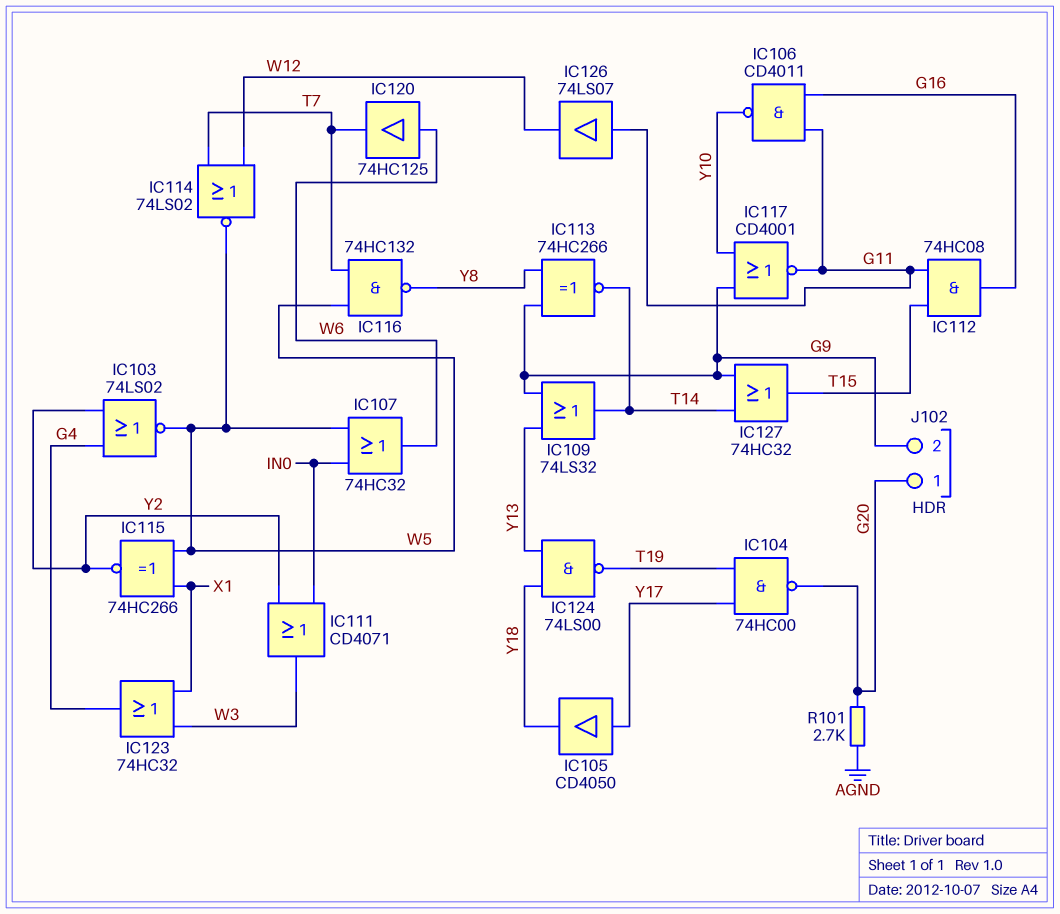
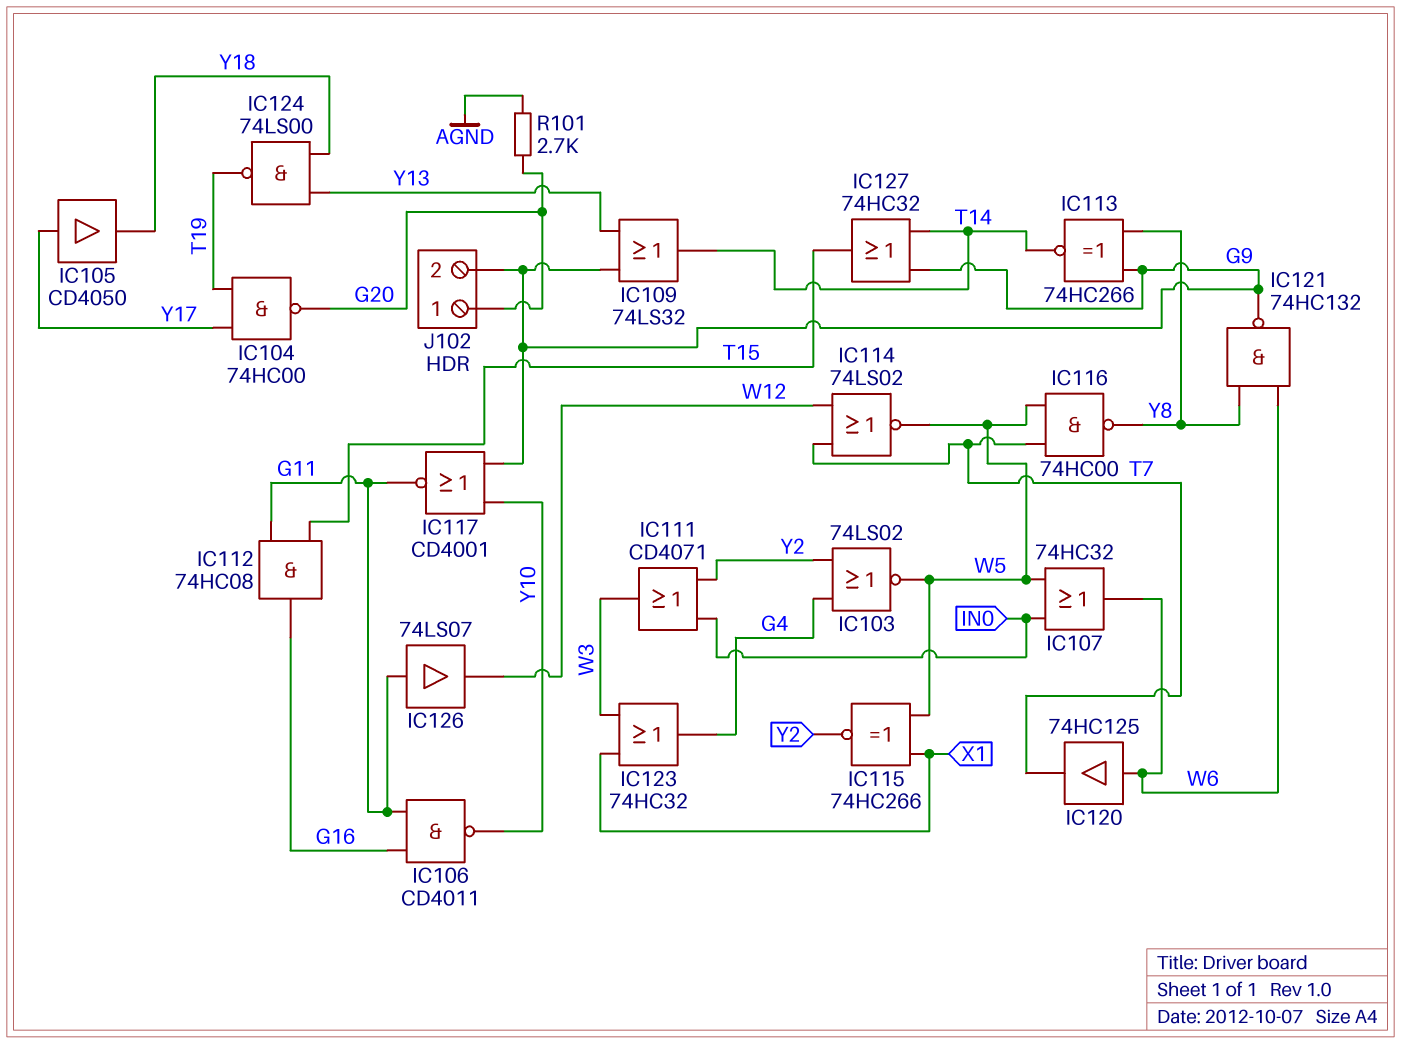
IC116: NAND 74HC132 (in T7, in W5, out Y8) -> NAND 74HC00 (in T7, in W5, out Y8)
IC121: none -> NAND 74HC132 (in W6, in Y8, out G9)

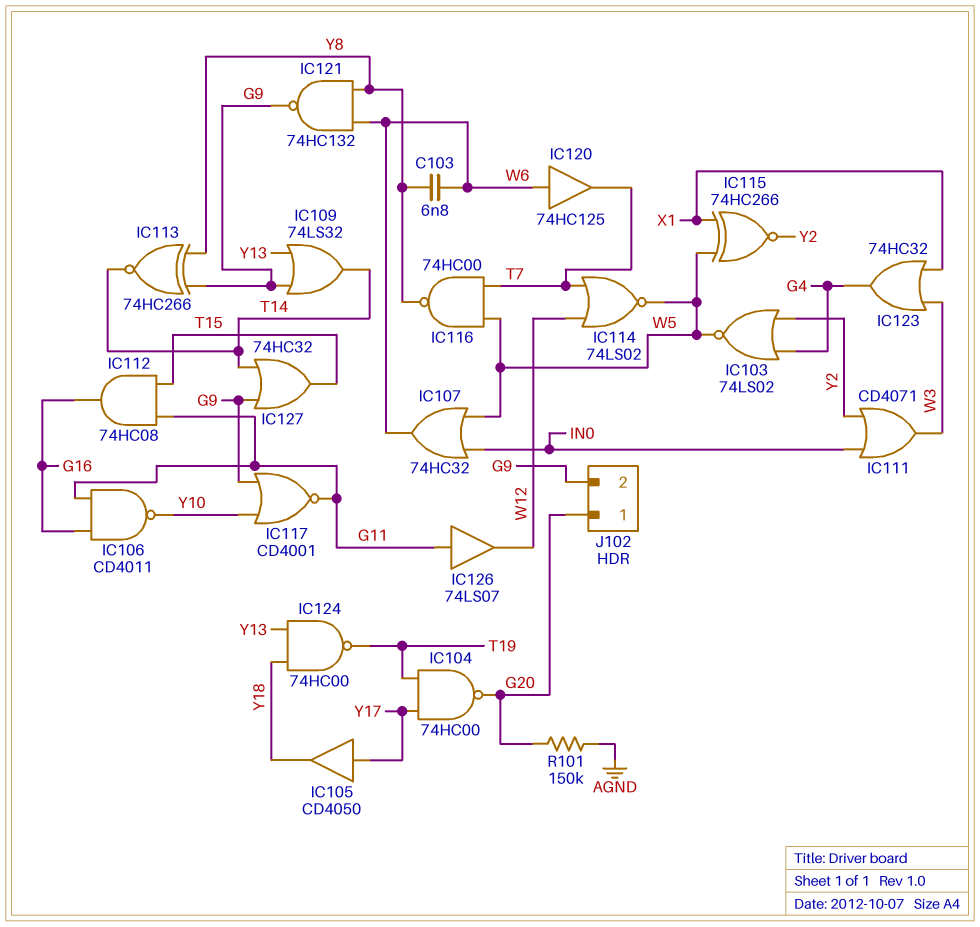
C103: none -> 6.8nF (W6, Y8)
IC124: NAND 74LS00 (in Y13, in Y18, out T19) -> NAND 74HC00 (in Y13, in Y18, out T19)
R101: 2.7k (AGND, G20) -> 150k (AGND, G20)

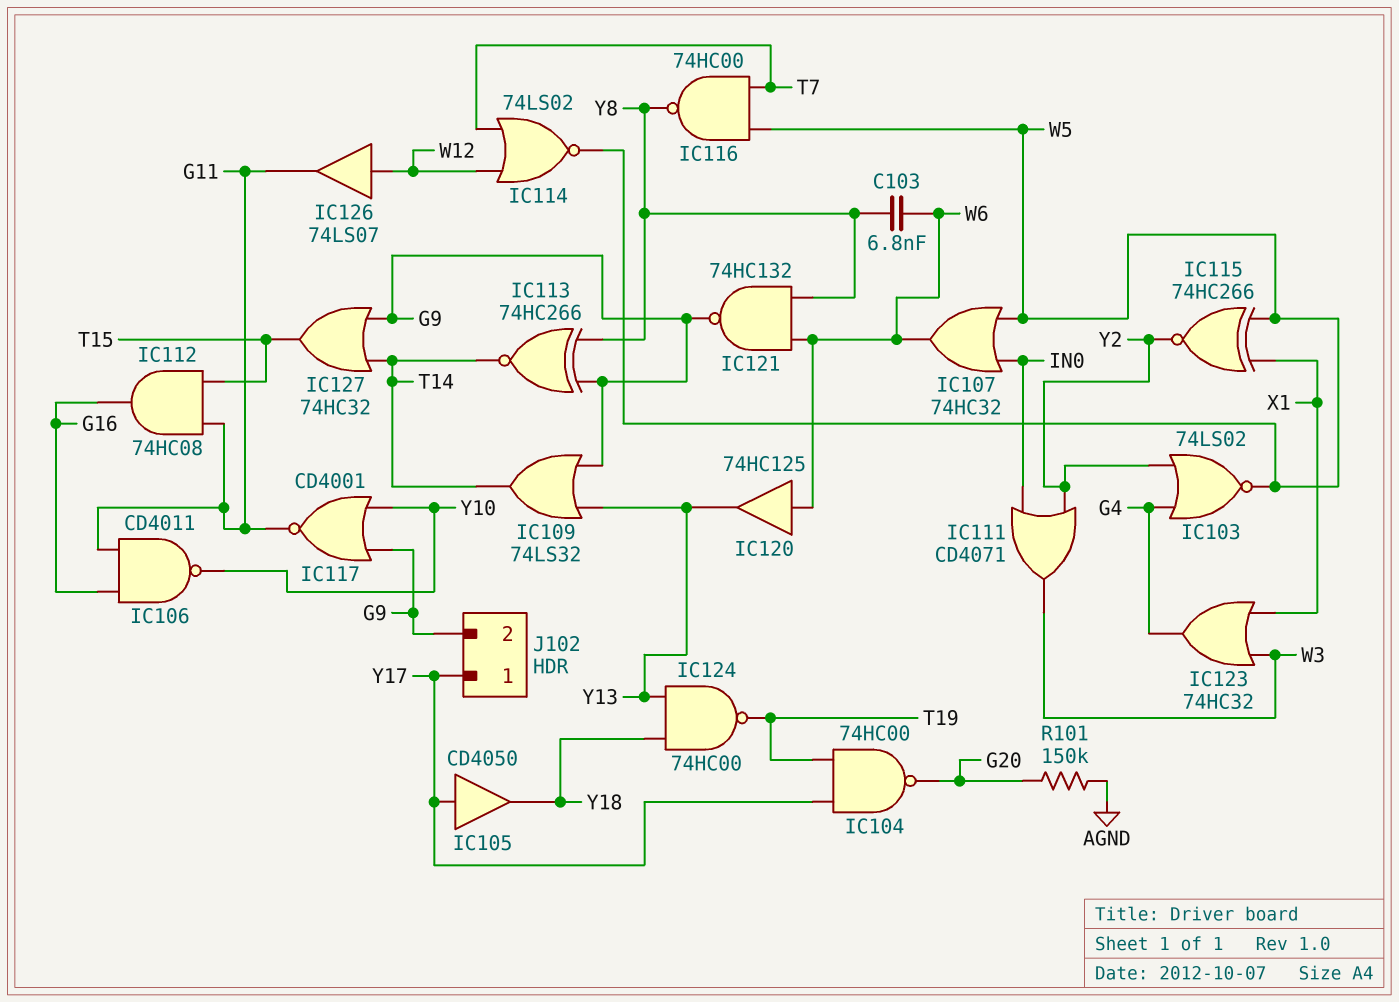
IC120: buffer 74HC125 (in W6, out T7) -> buffer 74HC125 (in W6, out Y13)
IC126: buffer 74LS07 (in G11, out W12) -> buffer 74LS07 (in W12, out G11)
J102 pin 1: G20 -> Y17

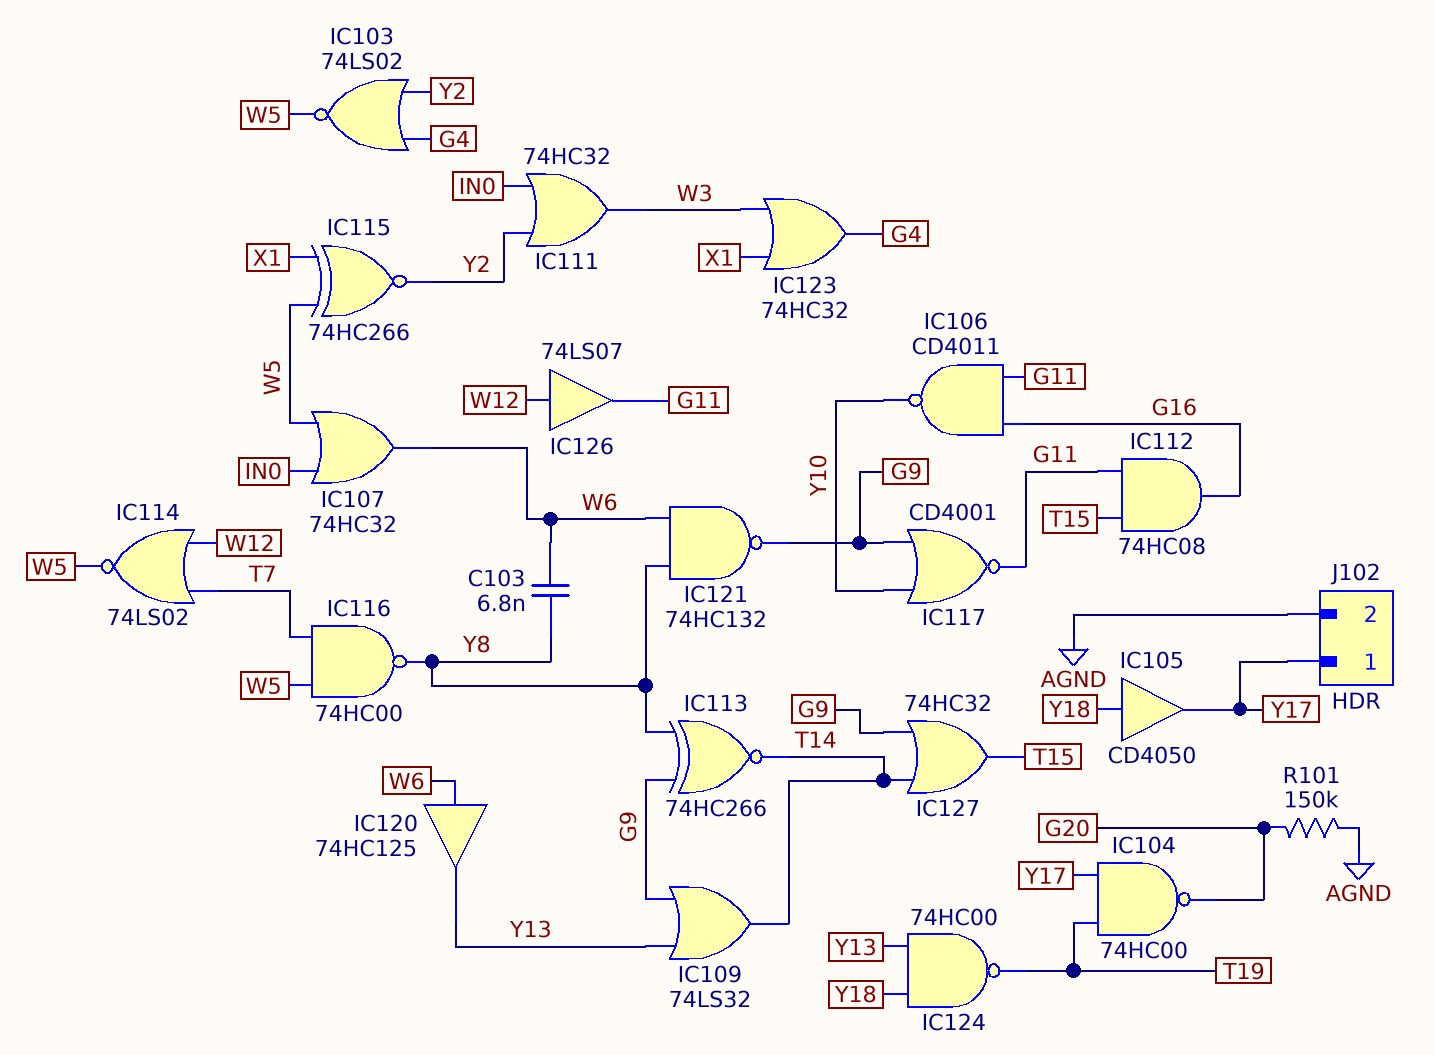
IC105: buffer CD4050 (in Y17, out Y18) -> buffer CD4050 (in Y18, out Y17)
IC111: OR CD4071 (in IN0, in Y2, out W3) -> OR 74HC32 (in IN0, in Y2, out W3)
J102 pin 2: G9 -> AGND

